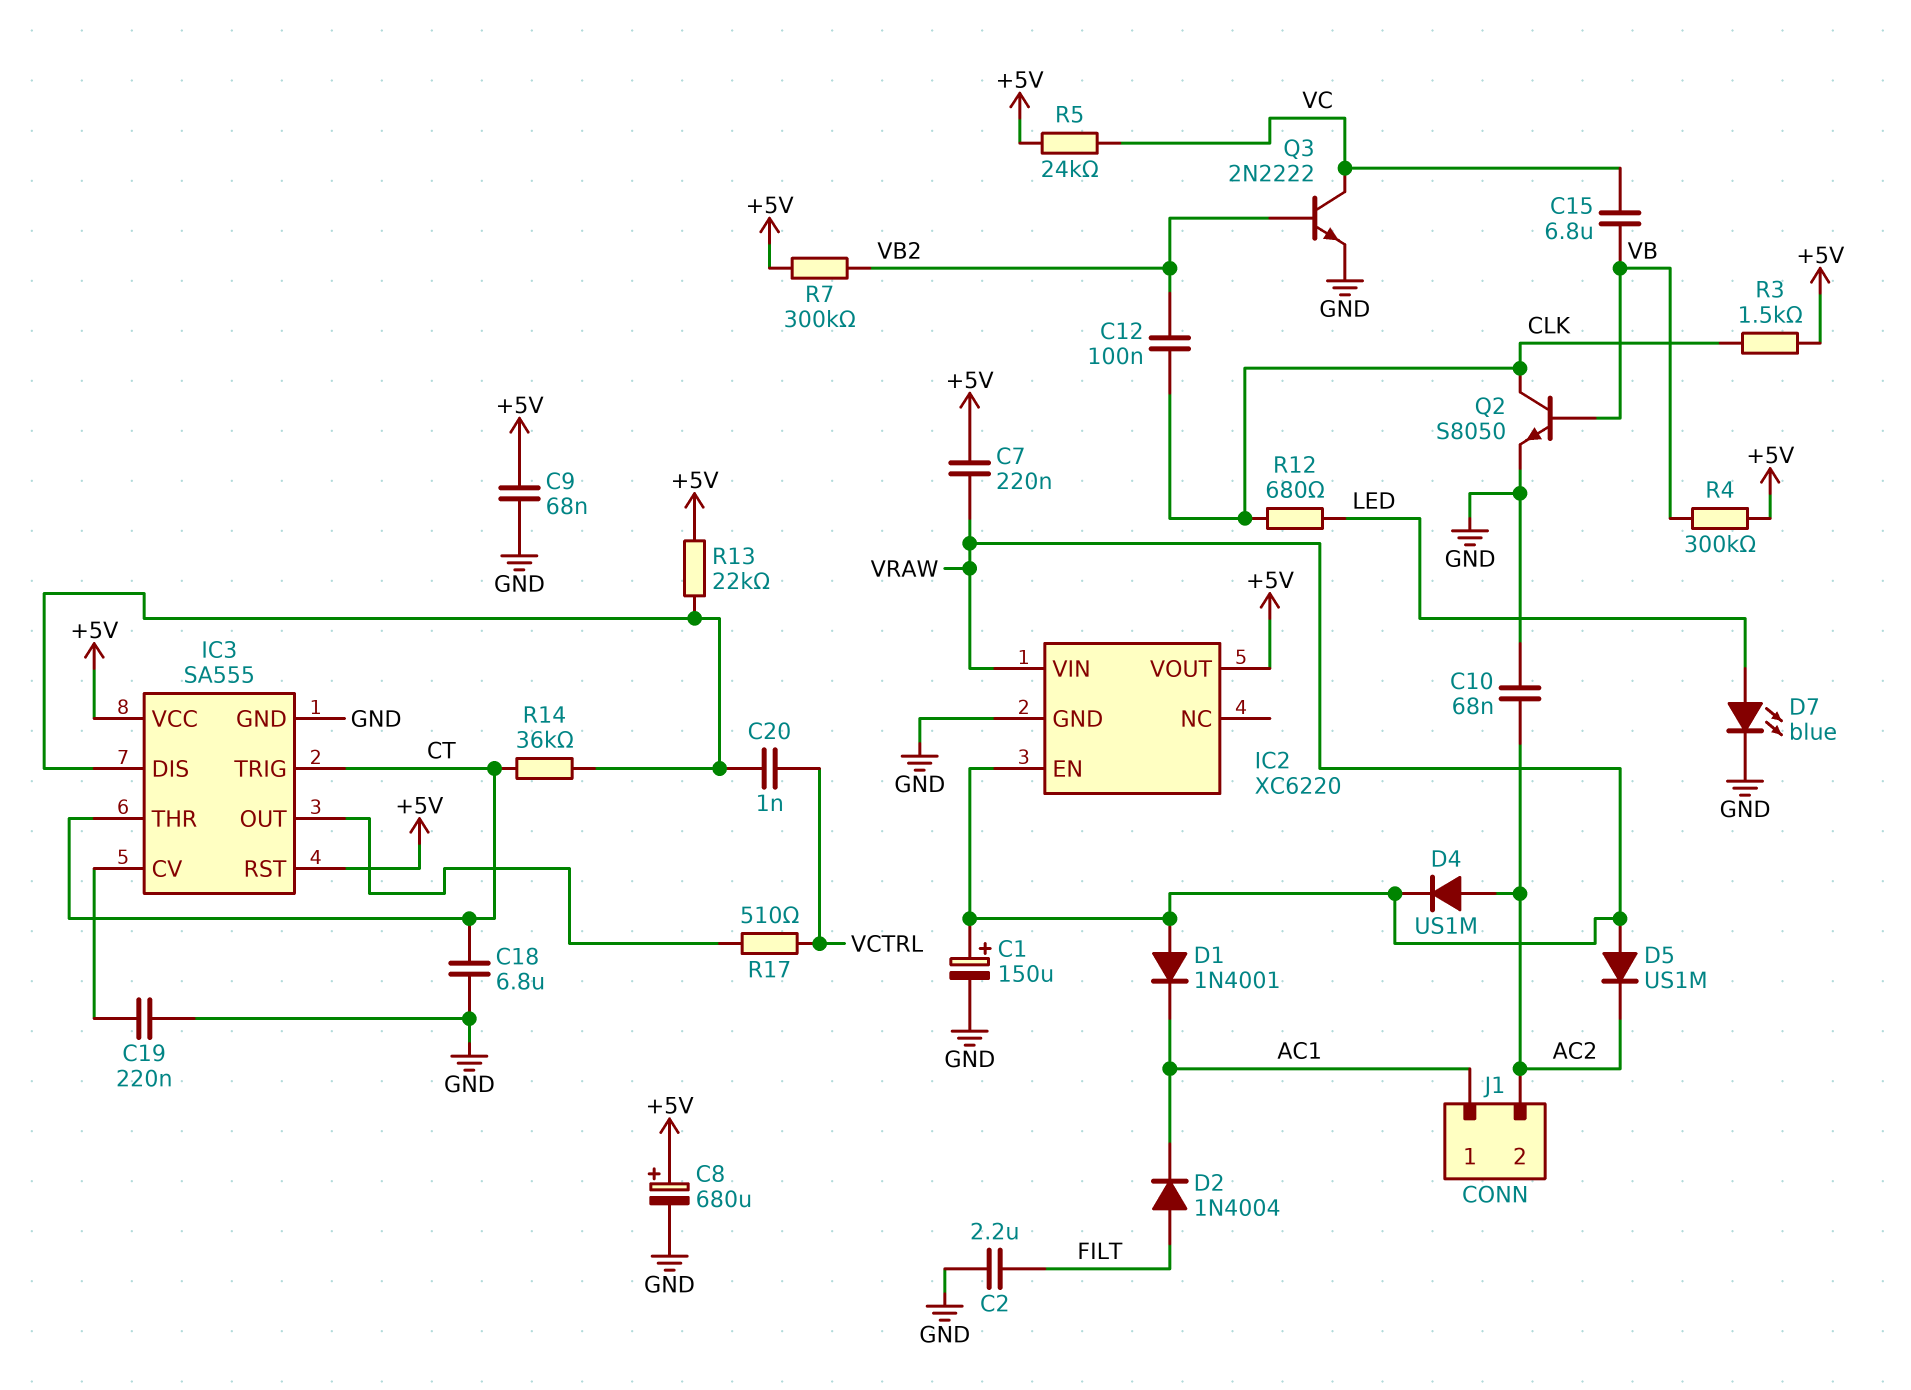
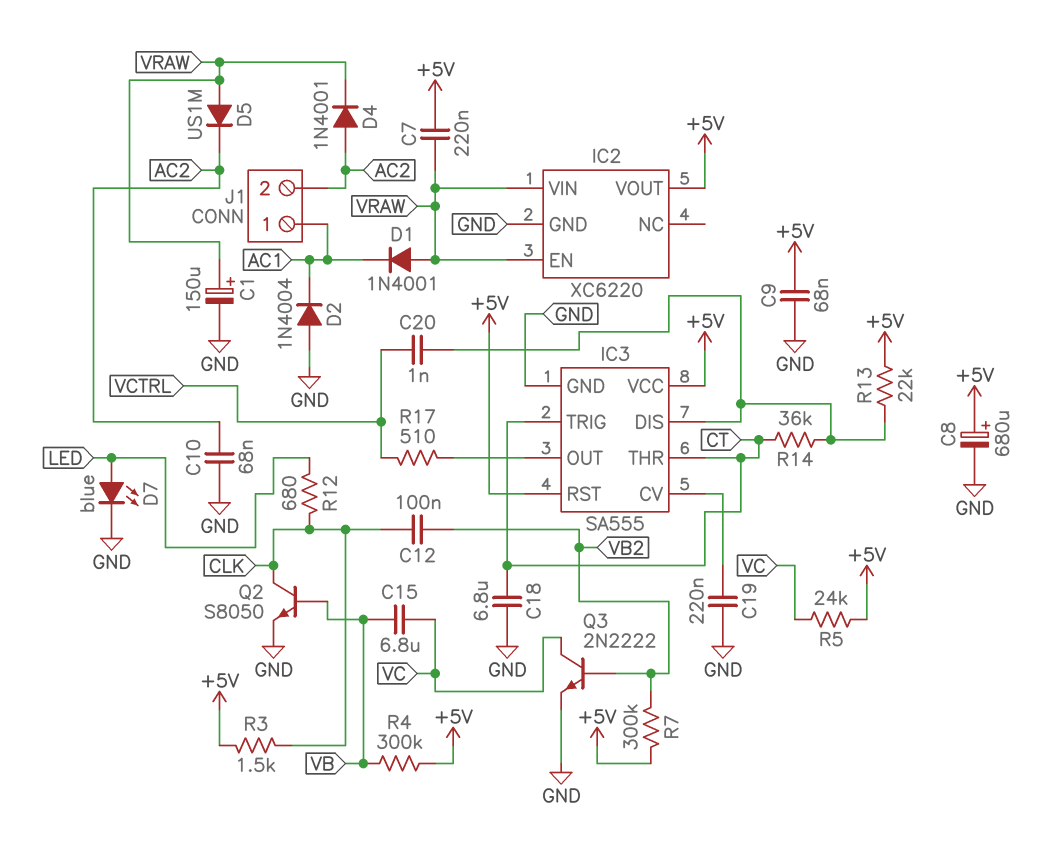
C2: 2.2uF (FILT, GND) -> none
D2: diode 1N4004 (A FILT, K AC1) -> diode 1N4004 (A GND, K AC1)
D4: diode US1M (A AC2, K VRAW) -> diode 1N4001 (A AC2, K VRAW)

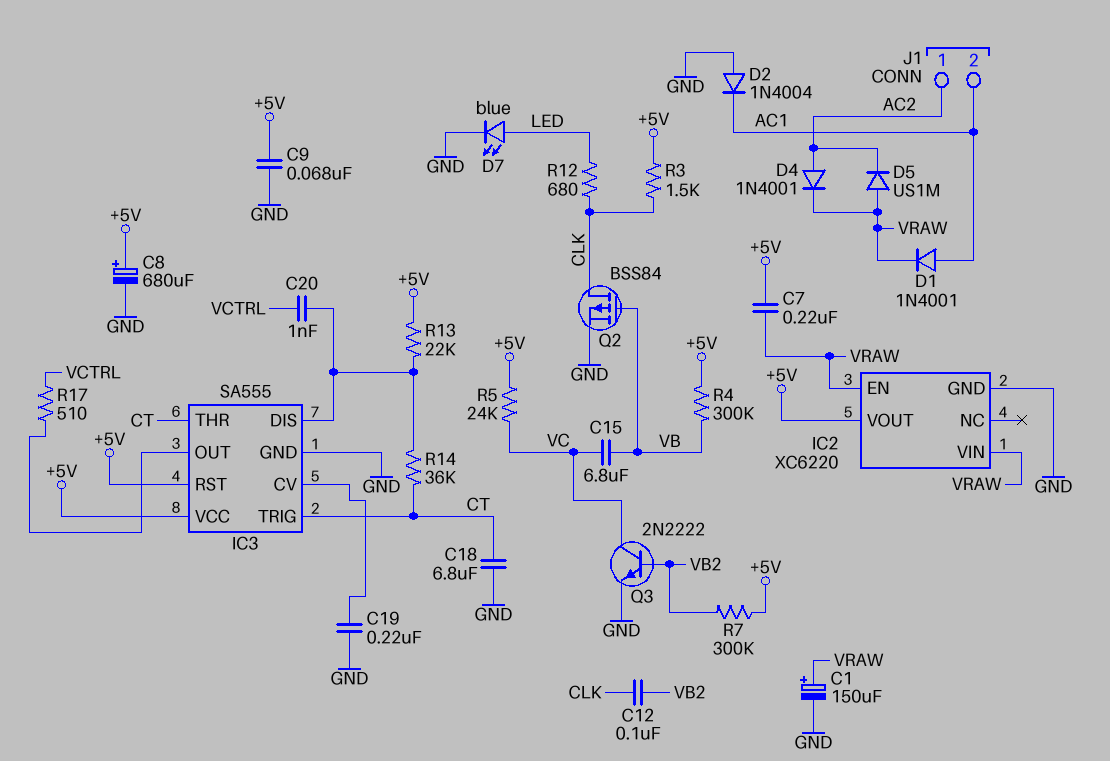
C10: 68nF (AC2, GND) -> none
D1: diode 1N4001 (A VRAW, K AC1) -> diode 1N4001 (A AC1, K VRAW)
J1 pin 1: AC1 -> AC2
J1 pin 2: AC2 -> AC1
Q2: NPN S8050 (B VB, C CLK, E GND) -> PMOS BSS84 (G VB, D CLK, S GND)

